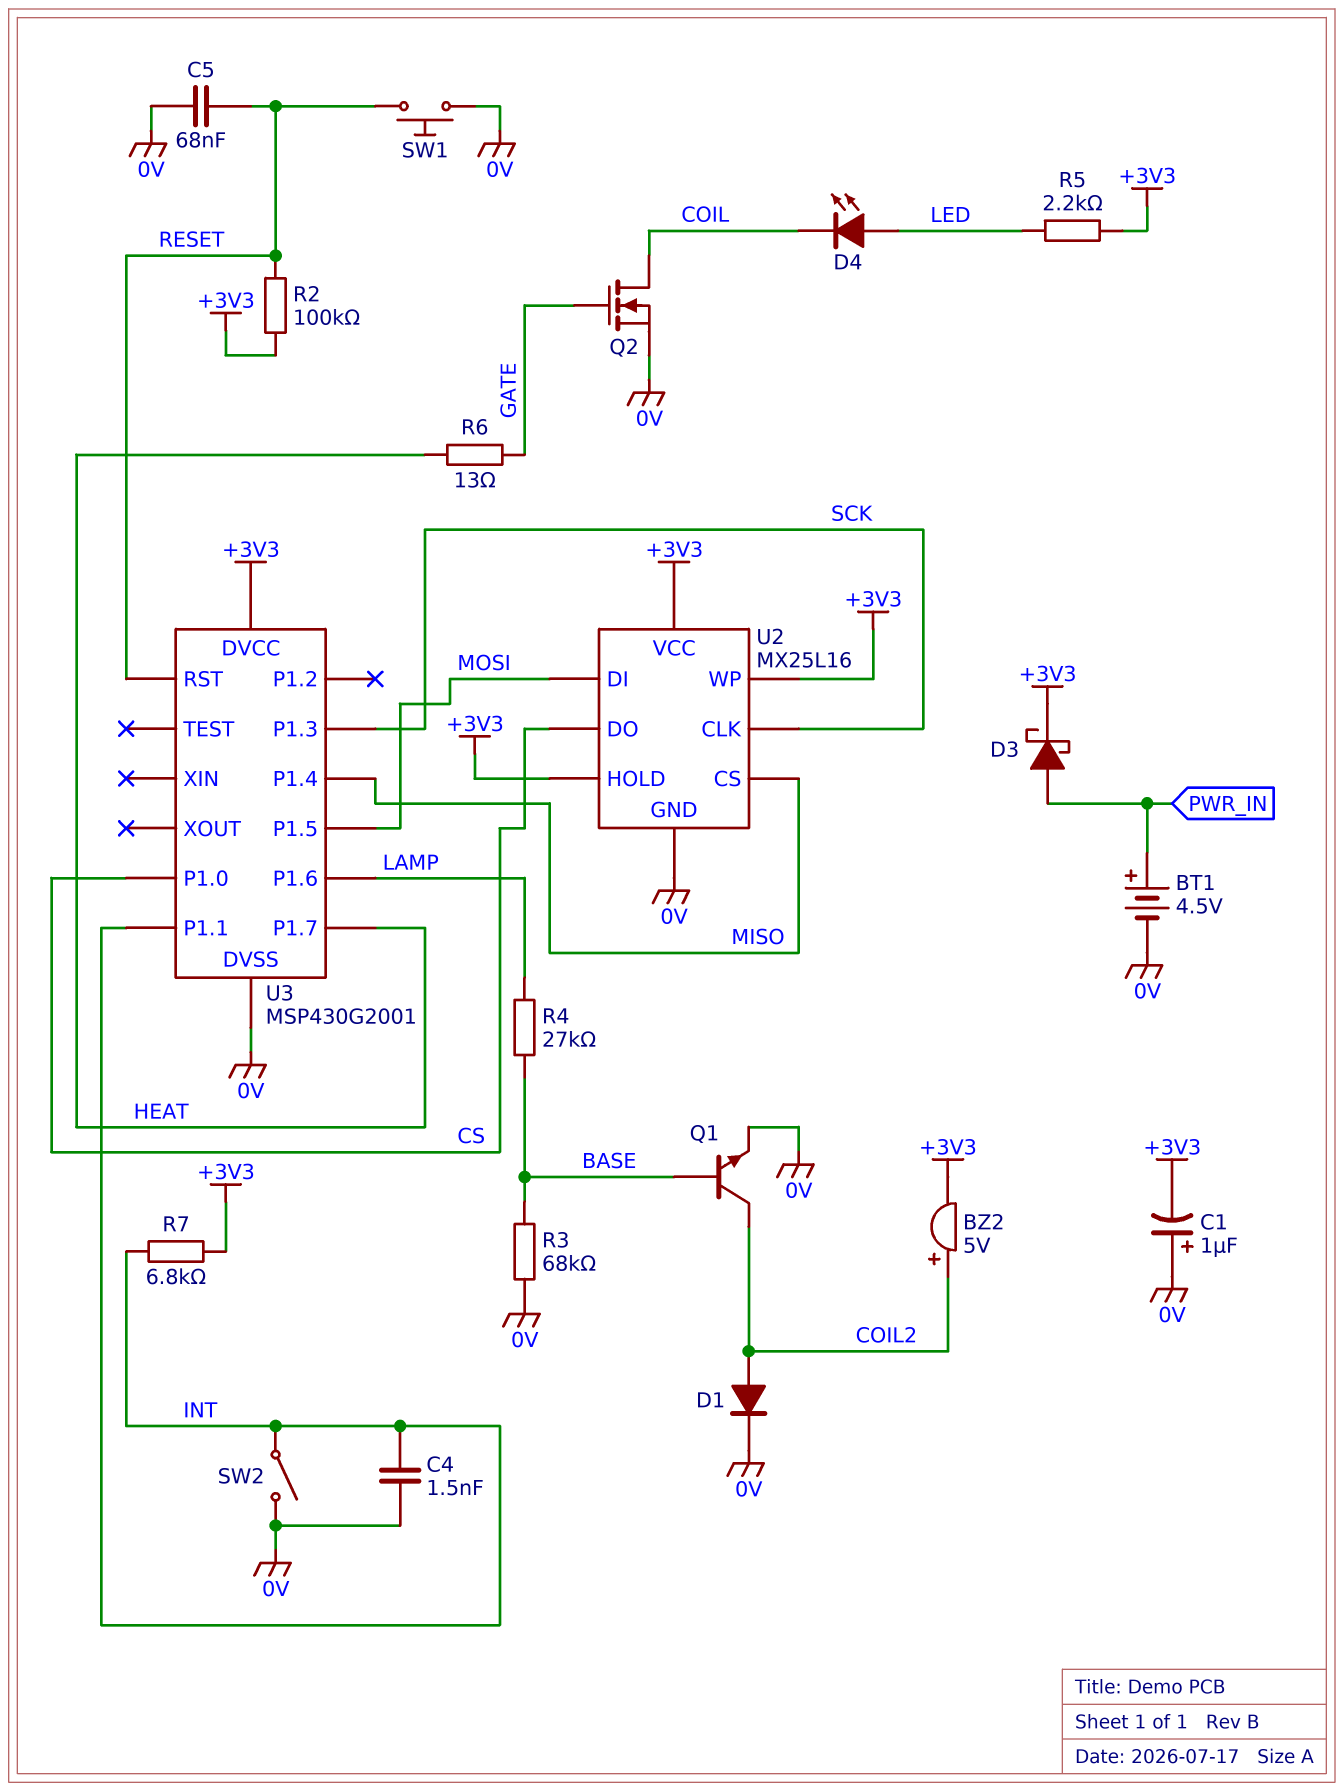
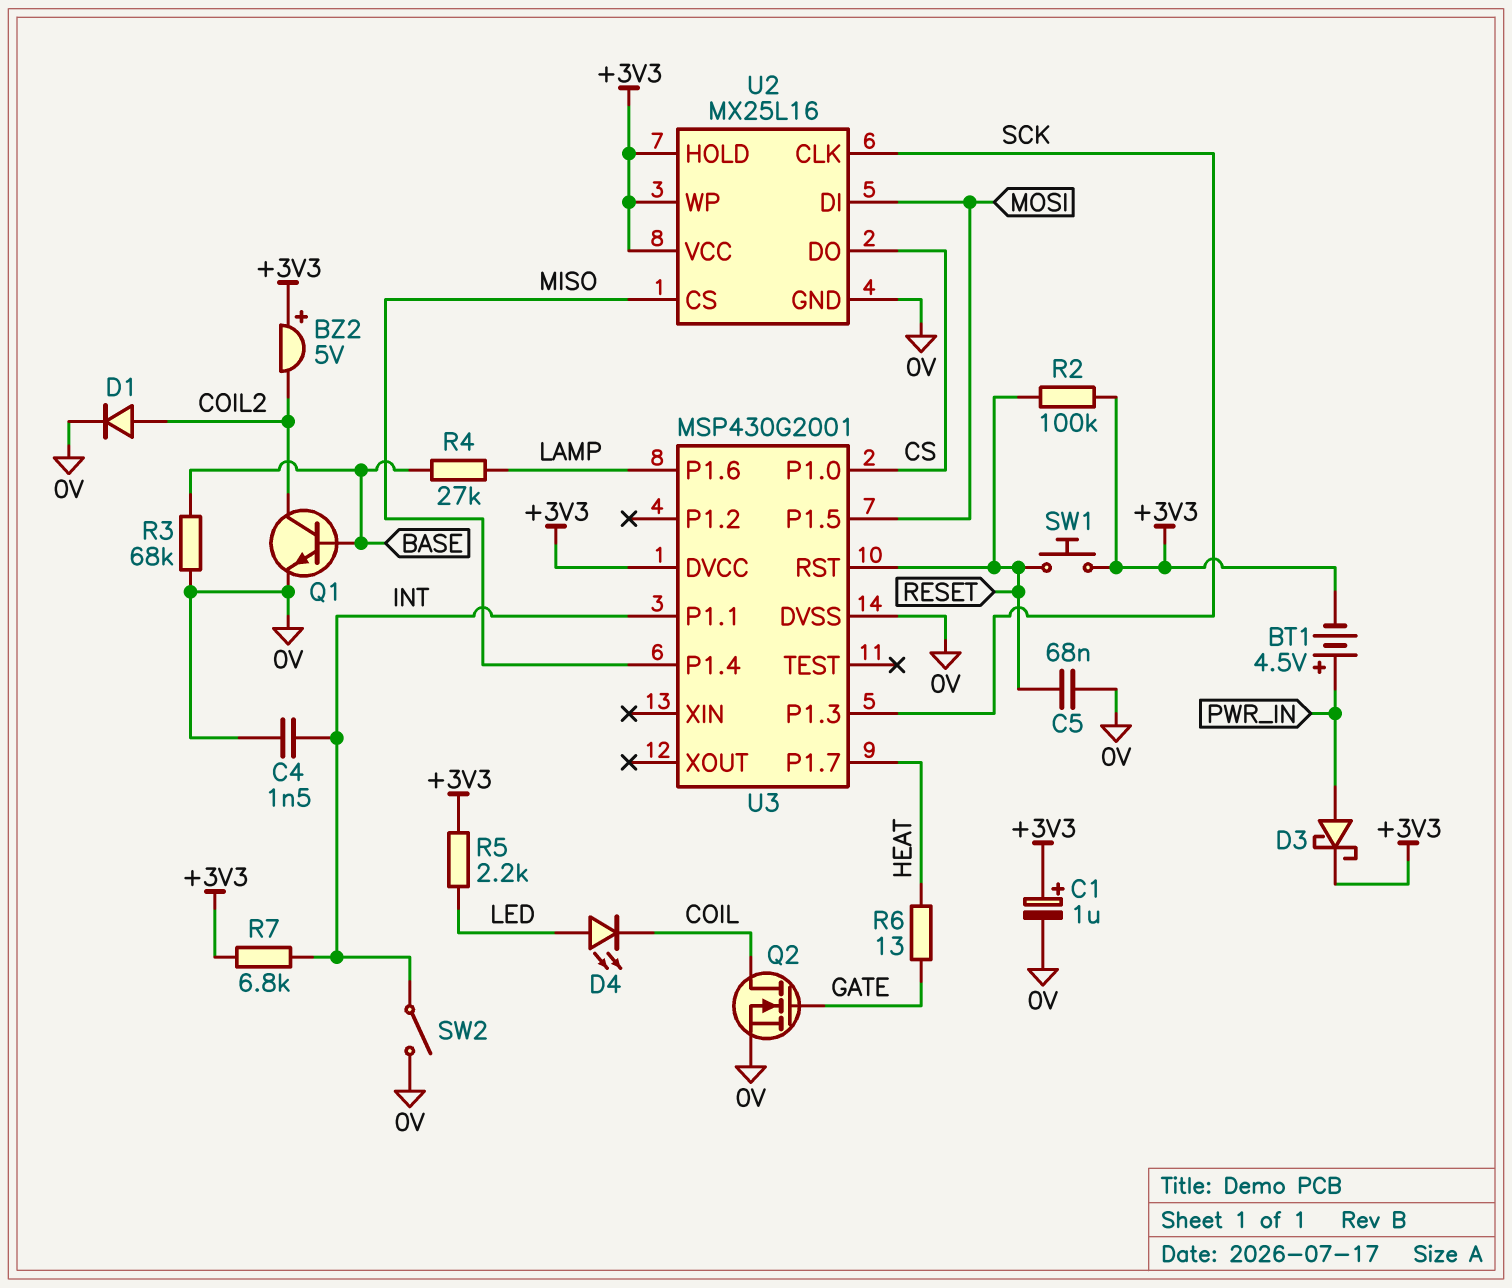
BT1: 4.5V (plus PWR_IN, minus 0V) -> 4.5V (plus PWR_IN, minus +3V3)
BZ2: buzzer 5V (plus COIL2, minus +3V3) -> buzzer 5V (plus +3V3, minus COIL2)
C1: 1uF (plus 0V, minus +3V3) -> 1uF (plus +3V3, minus 0V)
SW1: button (0V, RESET) -> button (+3V3, RESET)

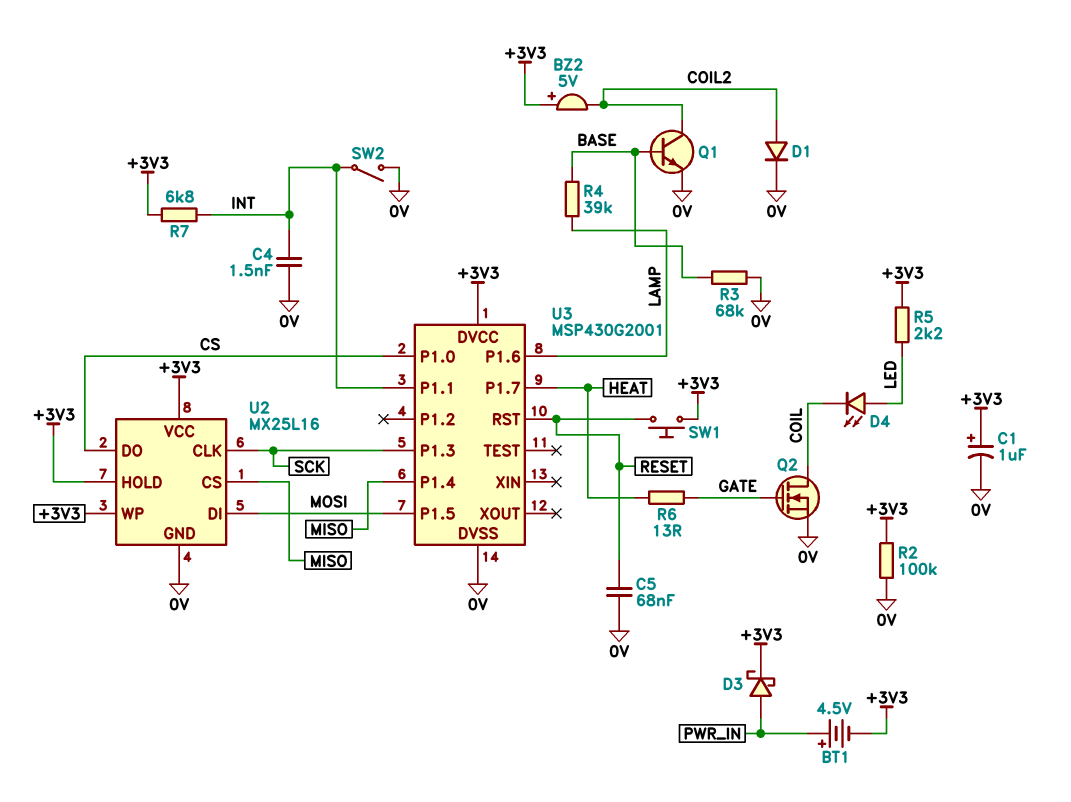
R2: 100k (+3V3, RESET) -> 100k (+3V3, 0V)
R4: 27k (BASE, LAMP) -> 39k (BASE, LAMP)

